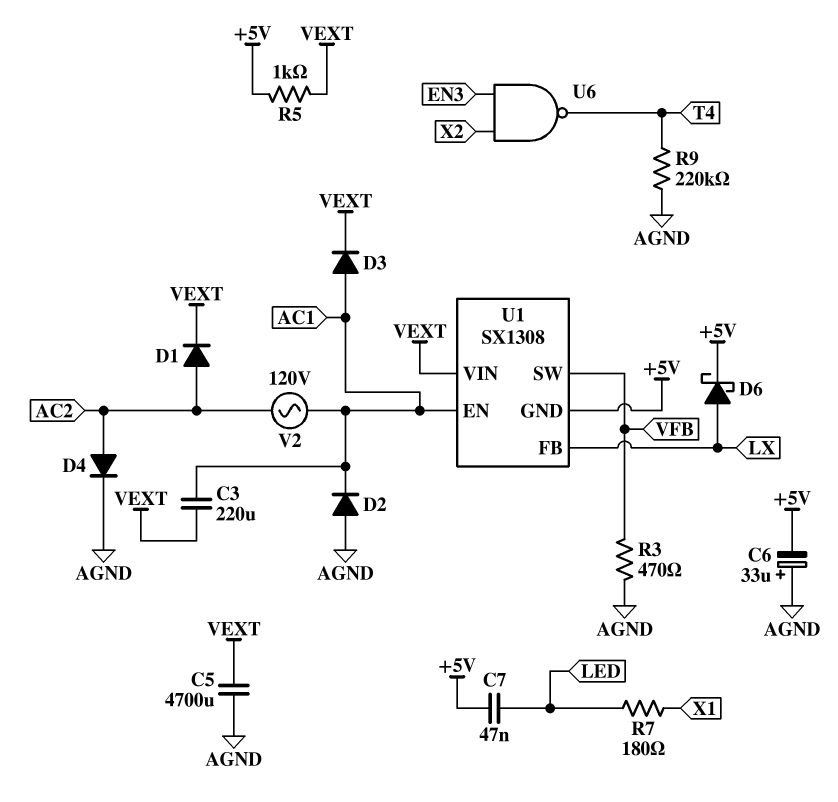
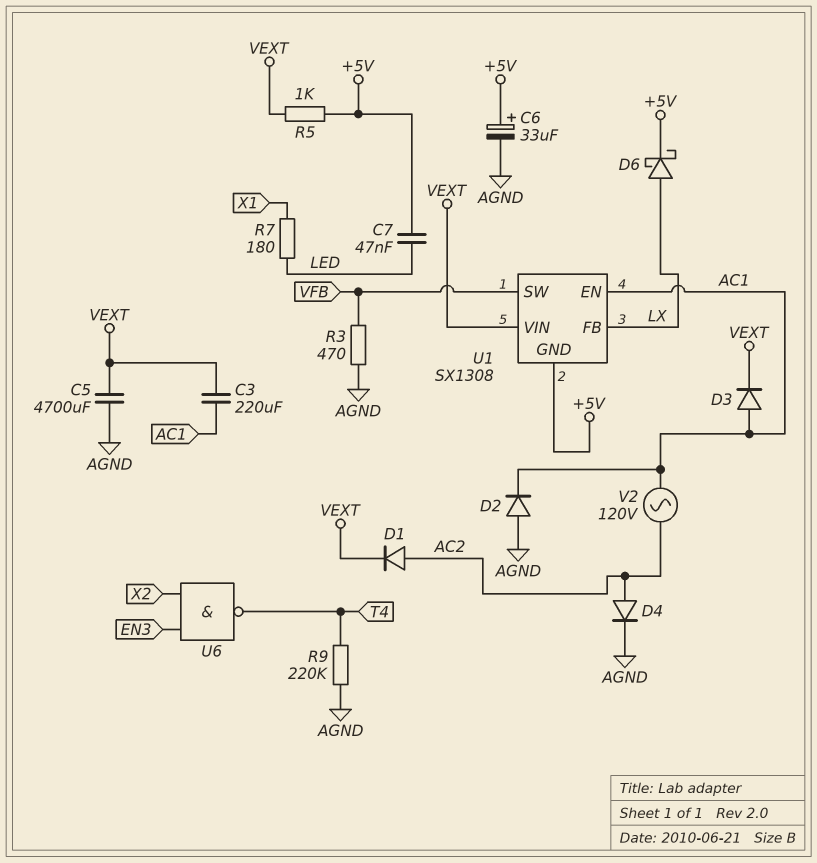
C6: 33uF (plus AGND, minus +5V) -> 33uF (plus +5V, minus AGND)

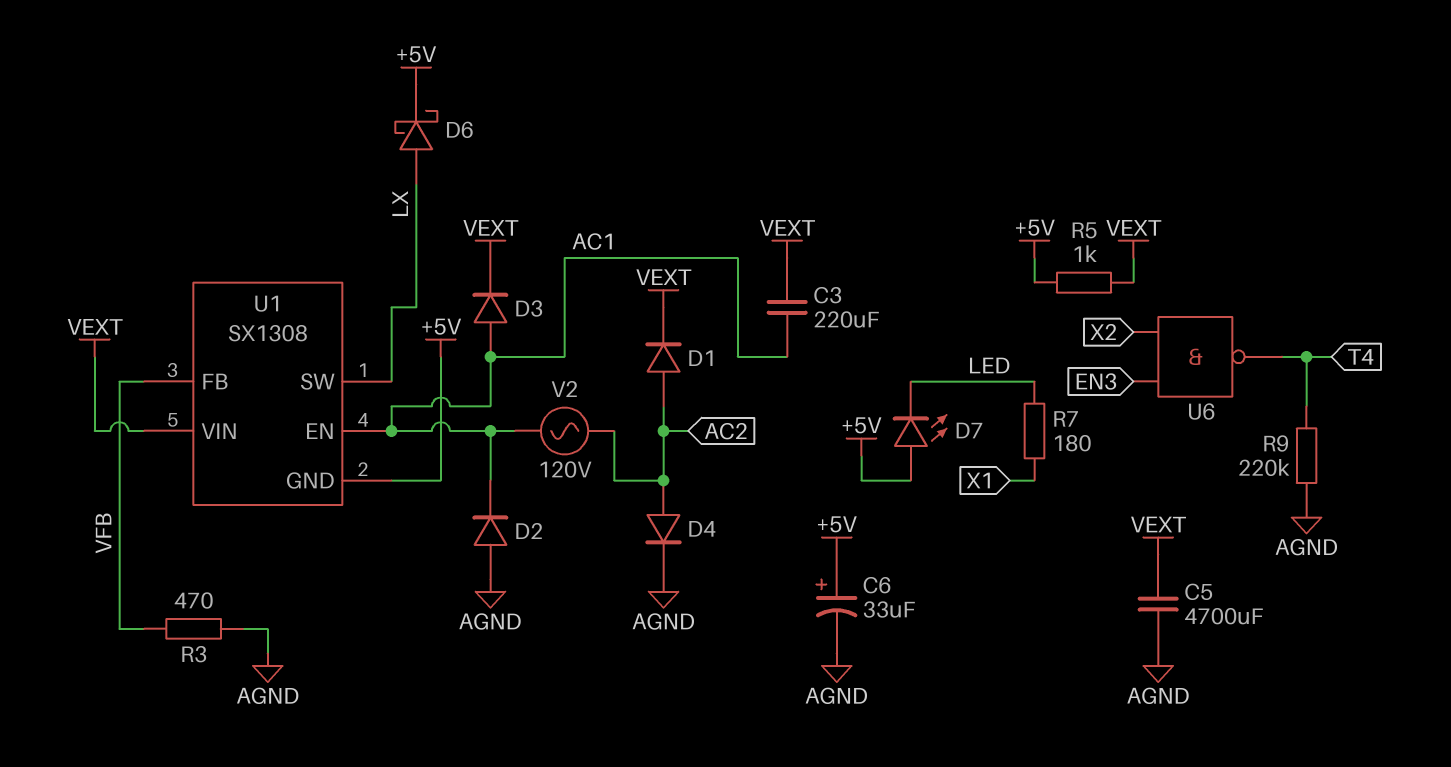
C7: 47nF (+5V, LED) -> none
D7: none -> LED (A +5V, K LED)
U1 pin FB: LX -> VFB
U1 pin SW: VFB -> LX

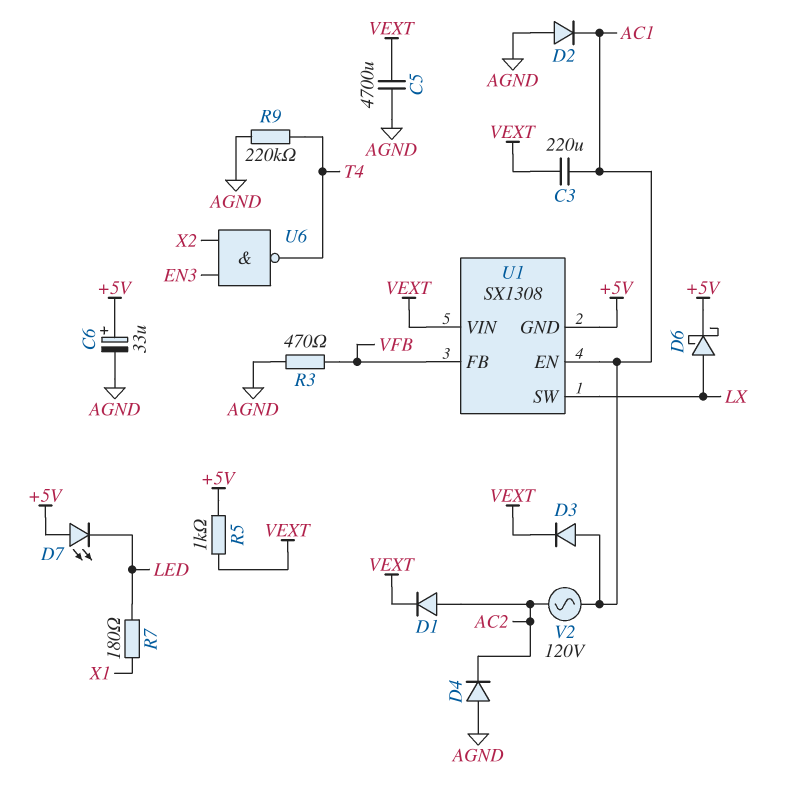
D4: diode (A AC2, K AGND) -> diode (A AGND, K AC2)

